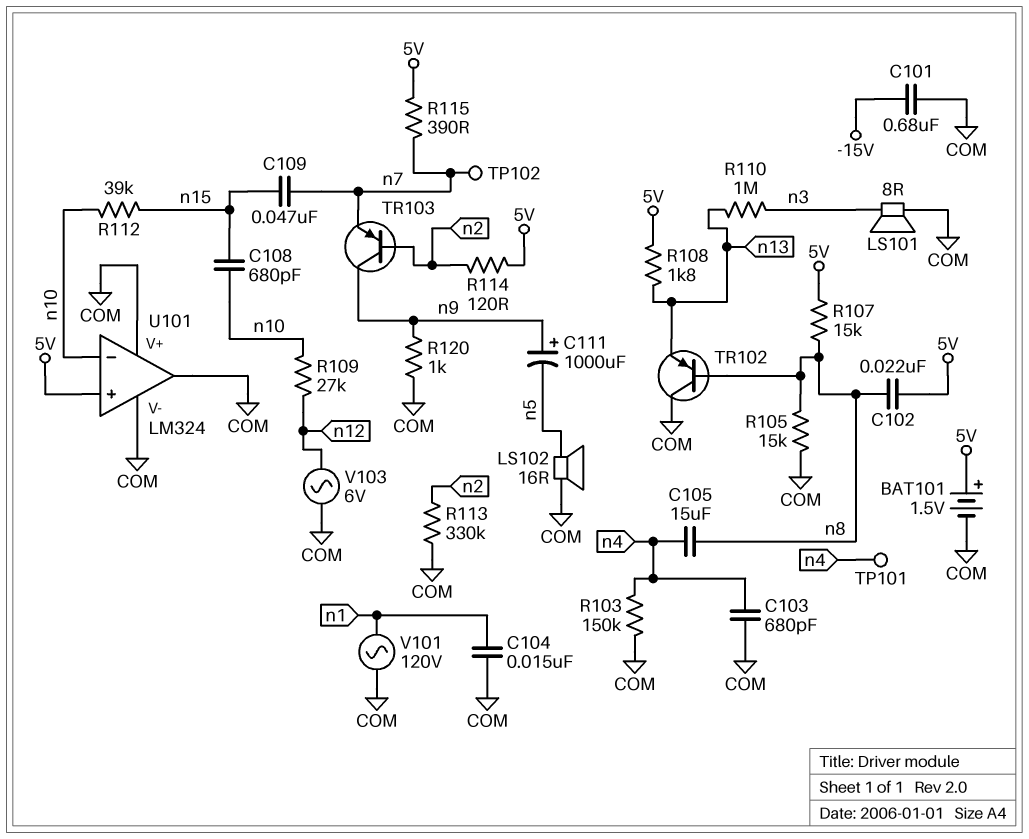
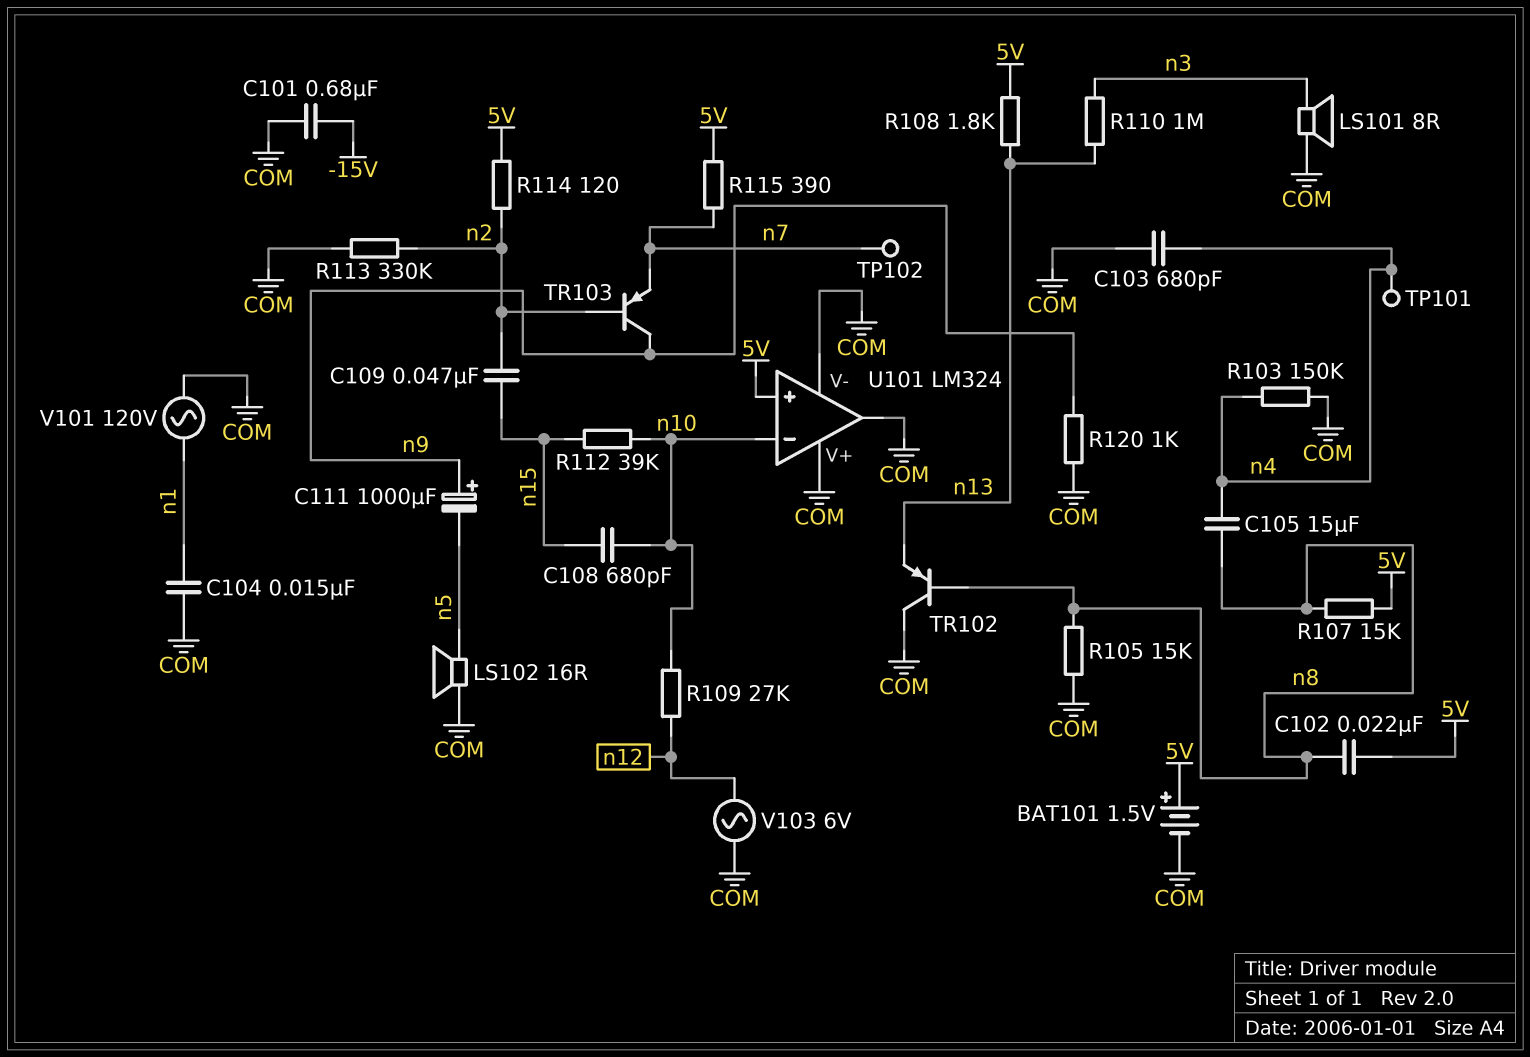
C109: 47nF (n7, n15) -> 47nF (n2, n15)

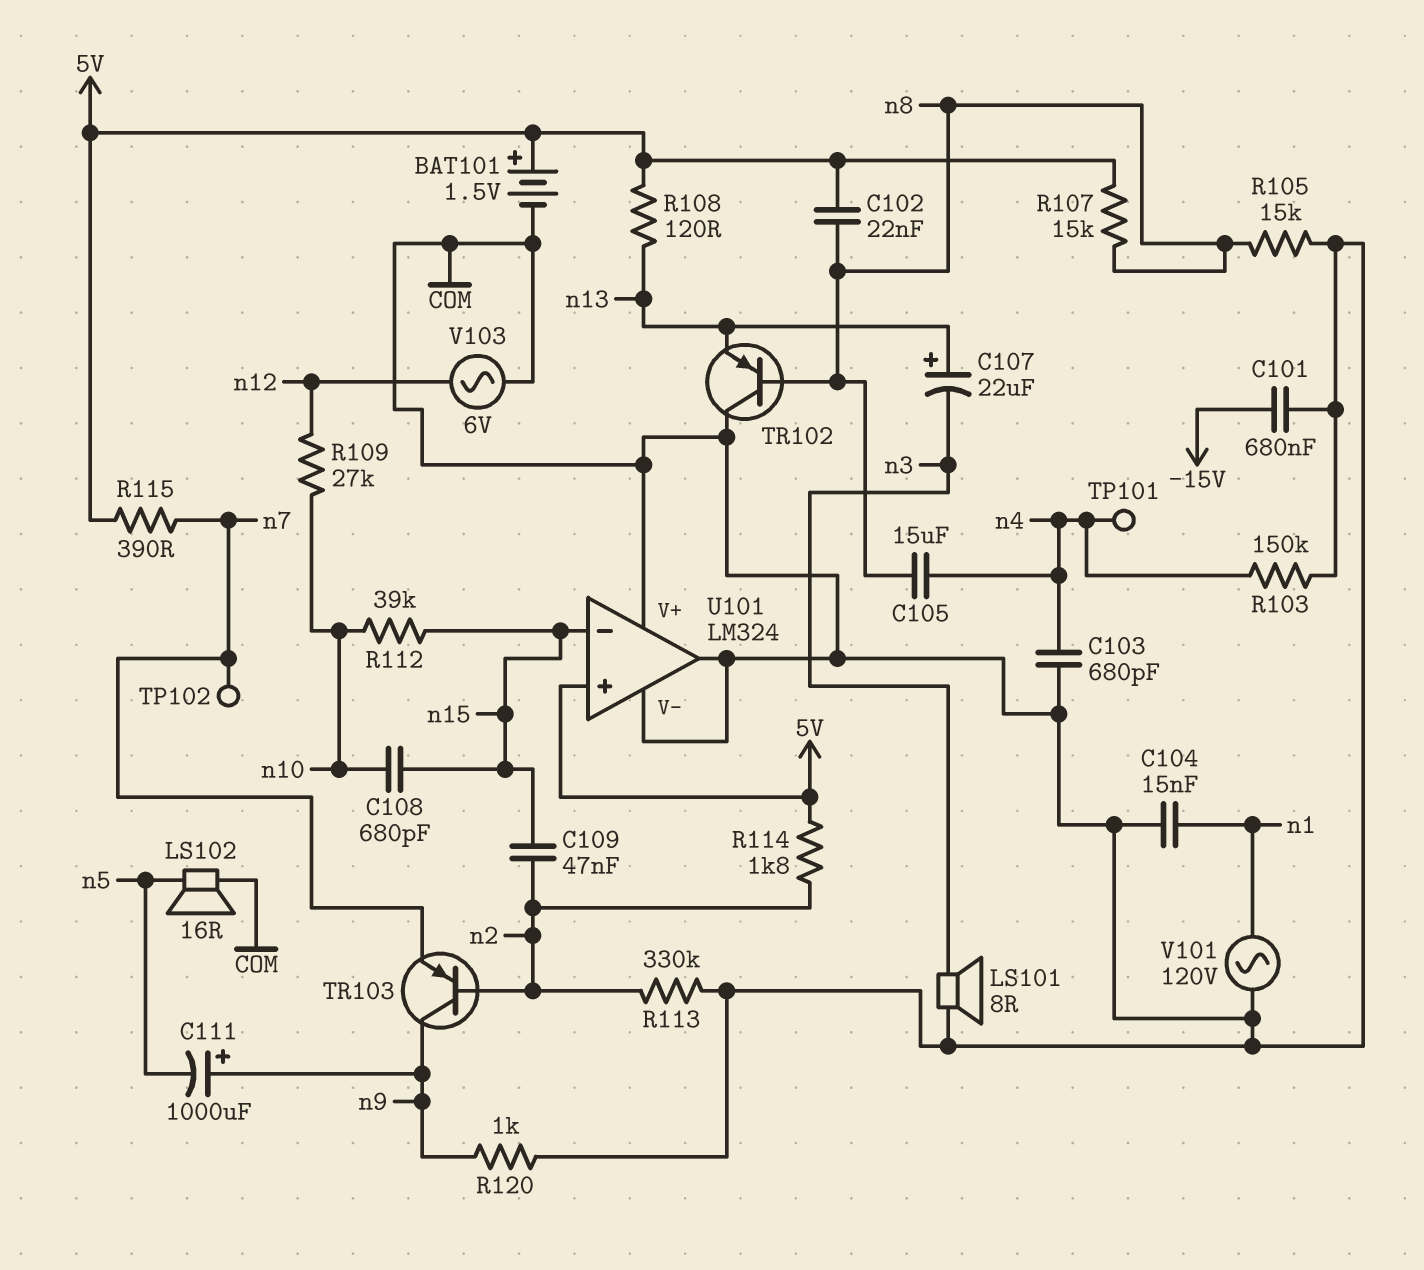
C107: none -> 22uF (plus n13, minus n3)
R108: 1.8k (5V, n13) -> 120 (5V, n13)
R110: 1M (n3, n13) -> none
R114: 120 (5V, n2) -> 1.8k (5V, n2)
U101 pin in-: n10 -> n15

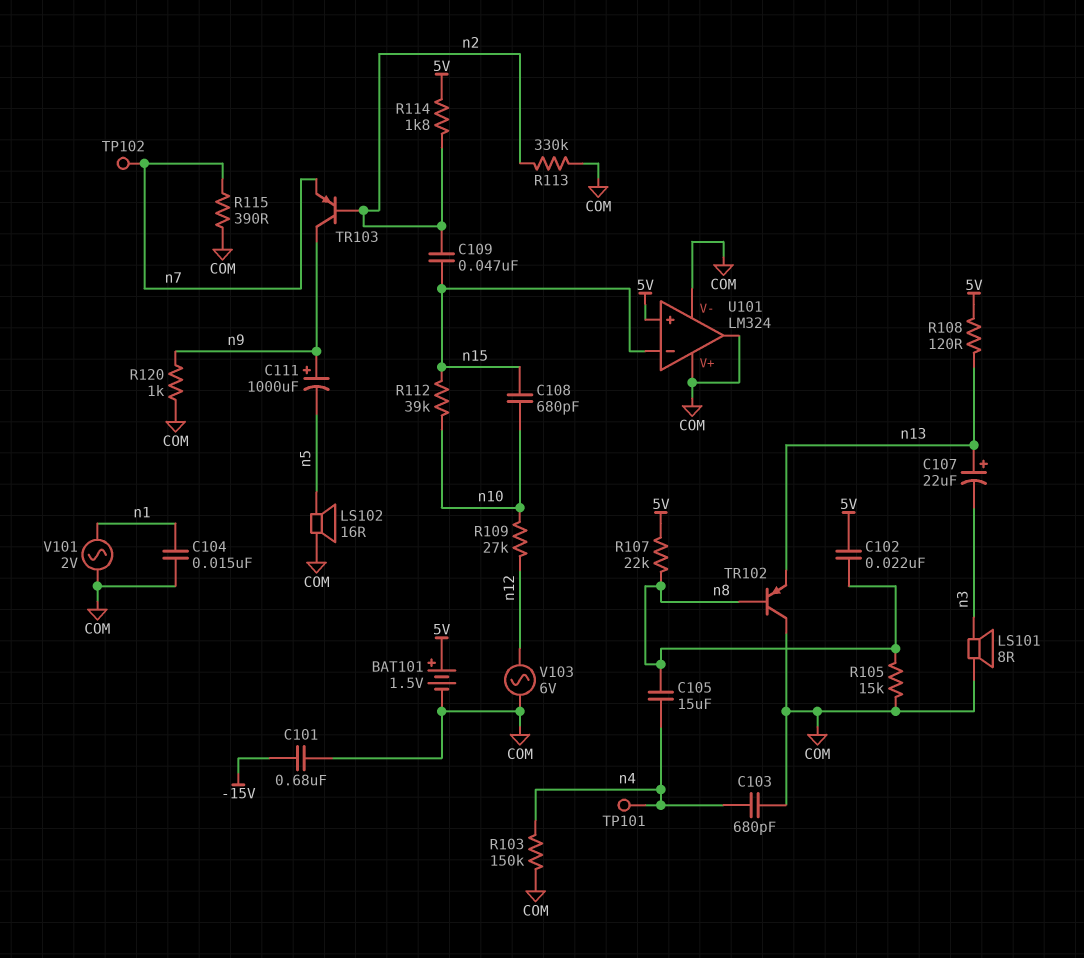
R107: 15k (5V, n8) -> 22k (5V, n8)
R115: 390 (5V, n7) -> 390 (COM, n7)
V101: AC 120V (COM, n1) -> AC 2V (COM, n1)

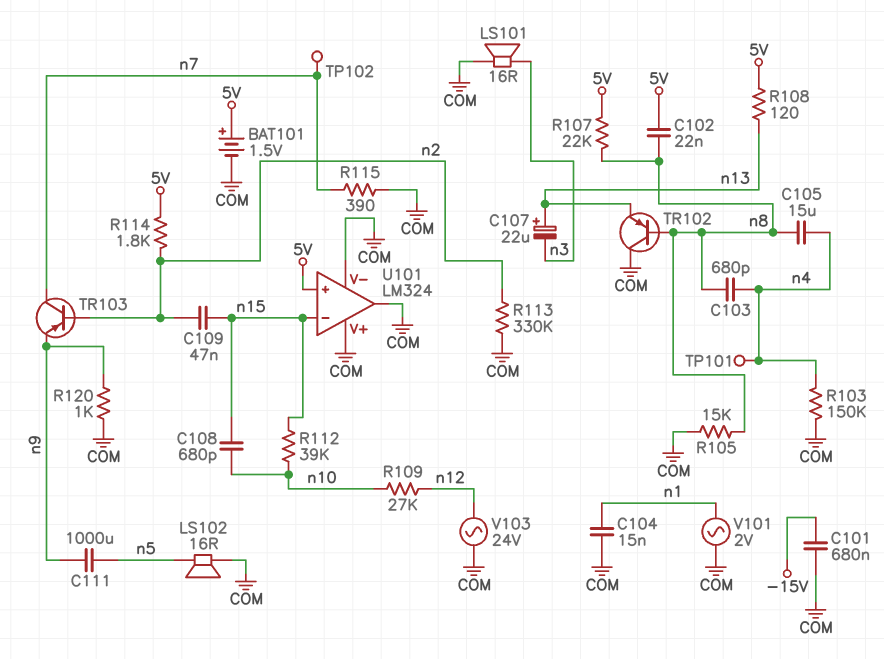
C103: 680pF (COM, n4) -> 680pF (n4, n8)
C111: 1000uF (plus n9, minus n5) -> 1000uF (n5, n9)
LS101: speaker 8R (COM, n3) -> speaker 16R (COM, n3)
TR103: PNP (B n2, C n9, E n7) -> PNP (B n2, C n7, E n9)
V103: AC 6V (COM, n12) -> AC 24V (COM, n12)

